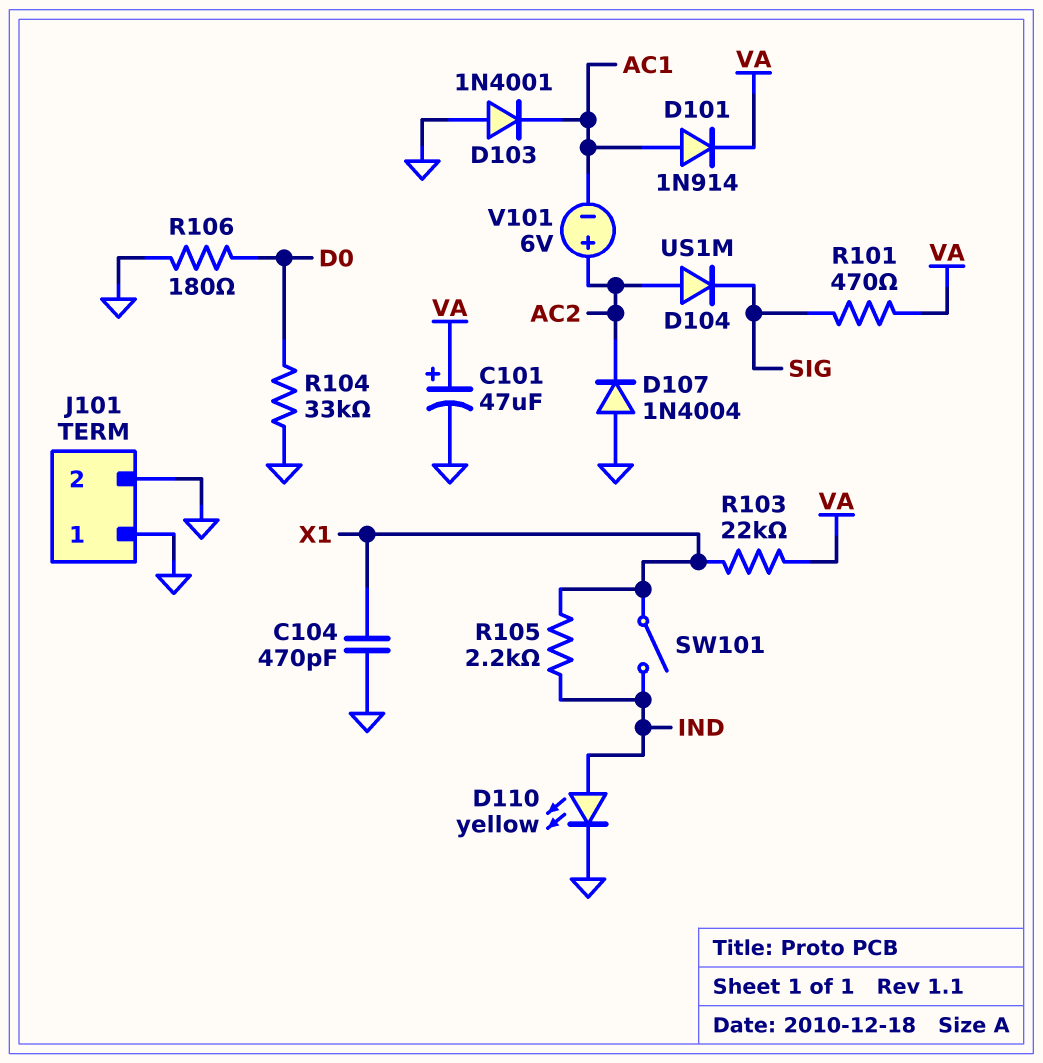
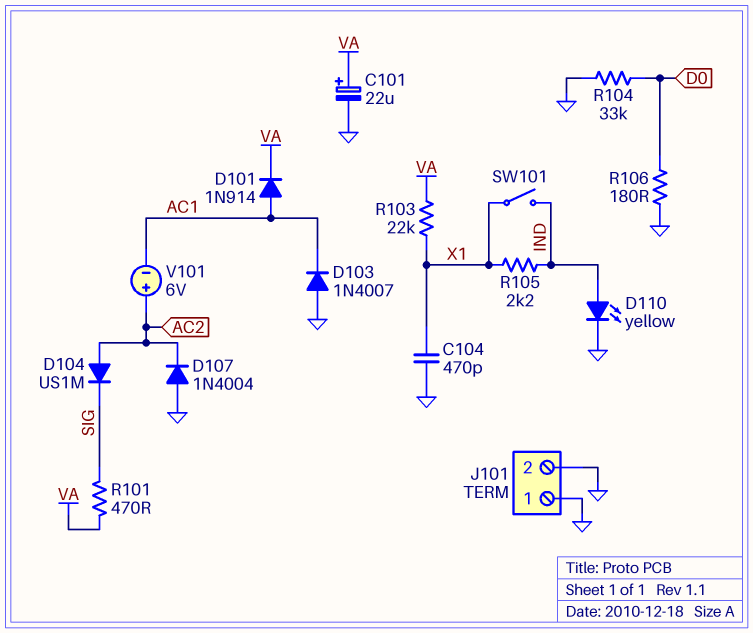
C101: 47uF (plus VA, minus GND) -> 22uF (plus VA, minus GND)
D103: diode 1N4001 (A GND, K AC1) -> diode 1N4007 (A GND, K AC1)

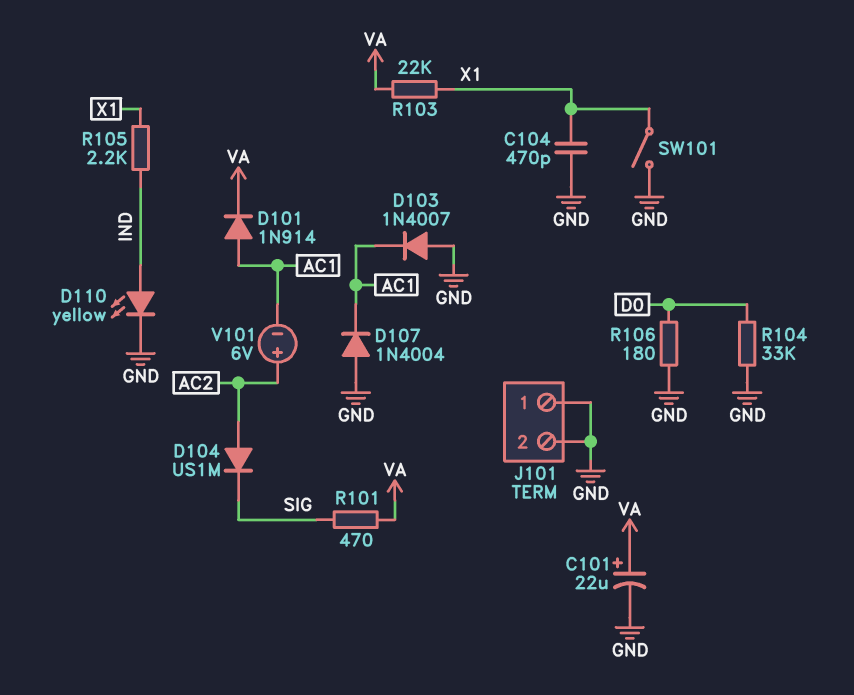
D107: diode 1N4004 (A GND, K AC2) -> diode 1N4004 (A GND, K AC1)
SW101: switch (IND, X1) -> switch (GND, X1)

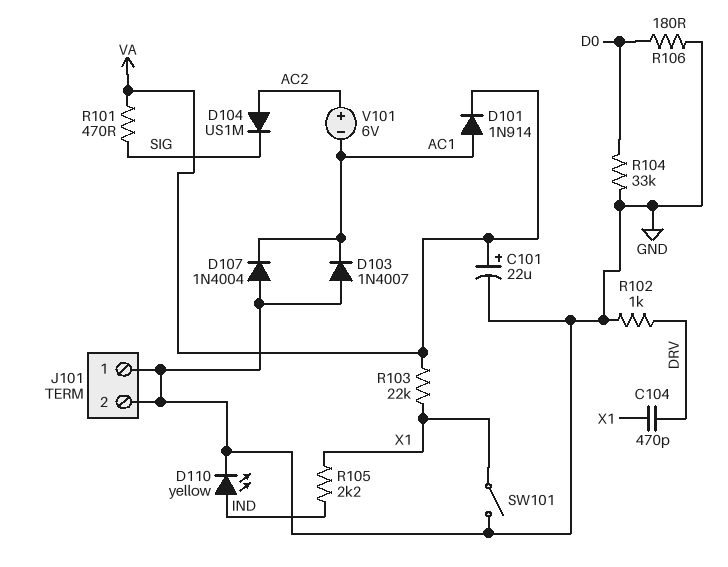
C104: 470pF (GND, X1) -> 470pF (DRV, X1)
R102: none -> 1k (DRV, GND)

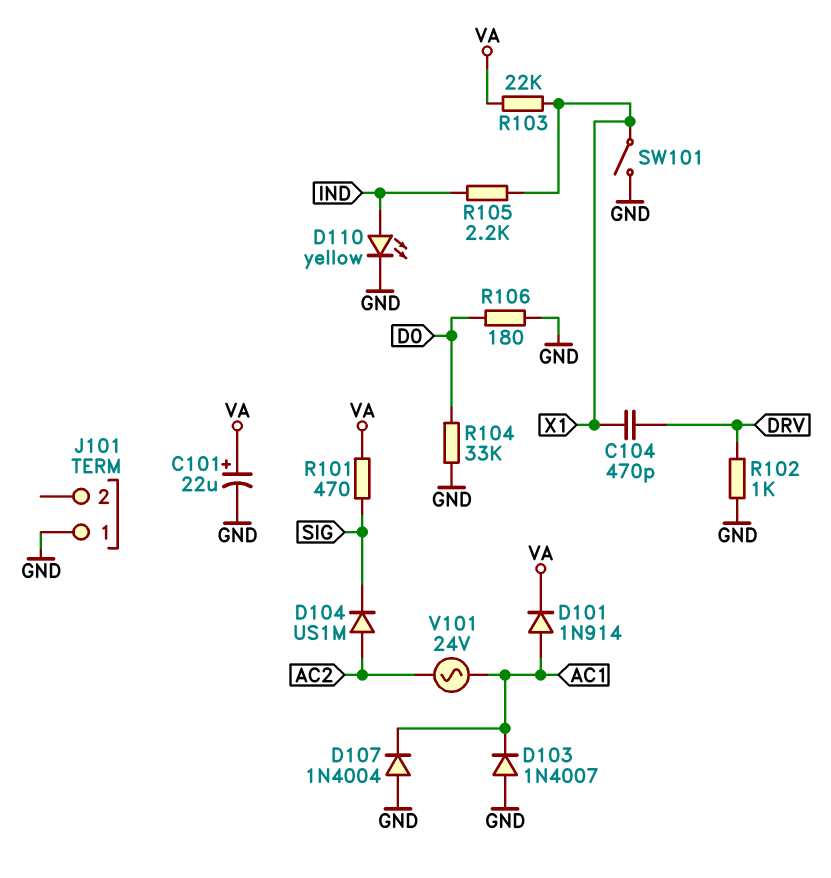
J101 pin 2: GND -> none
V101: 6V (plus AC2, minus AC1) -> AC 24V (AC1, AC2)

